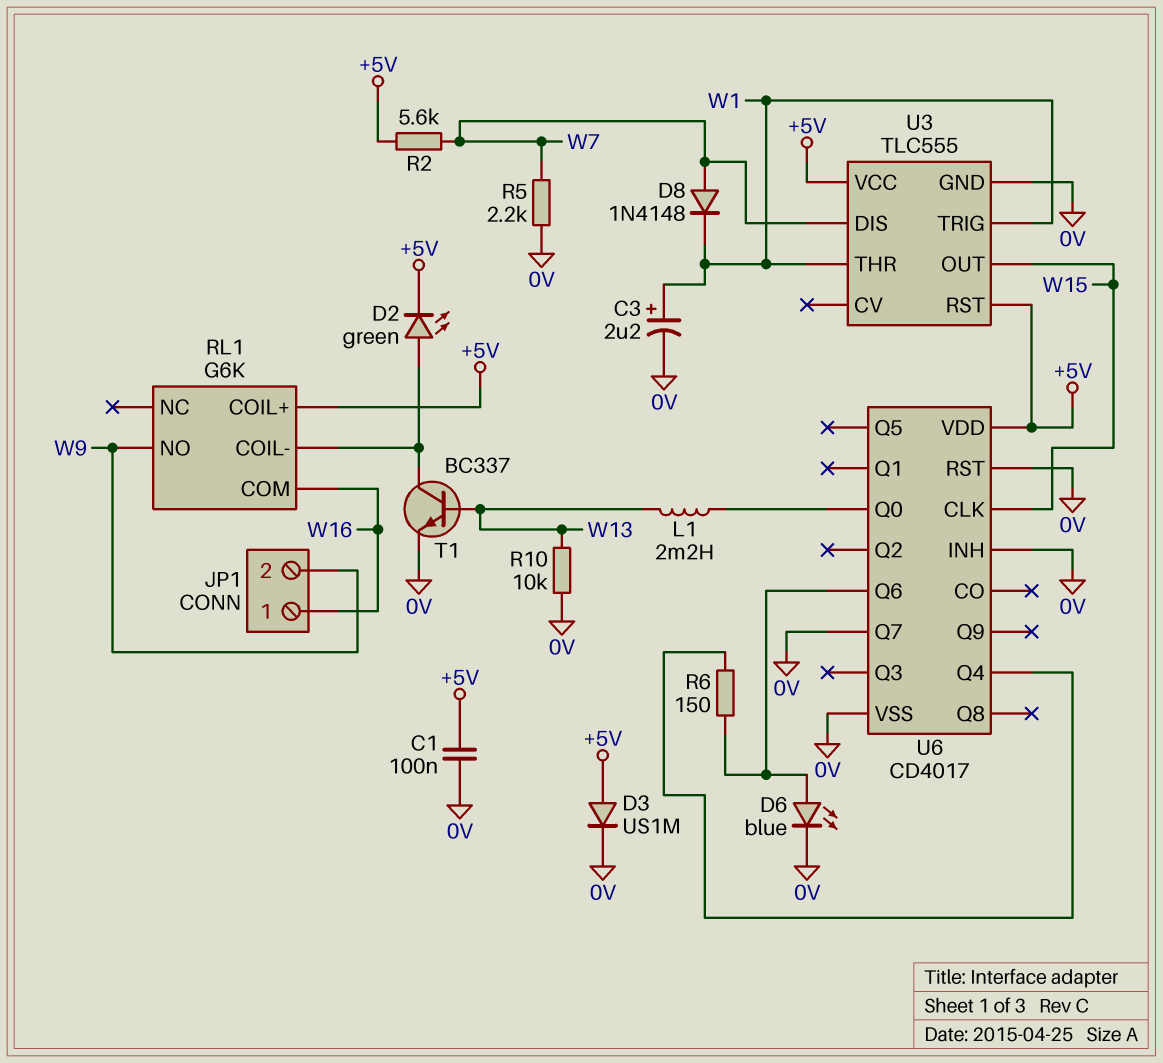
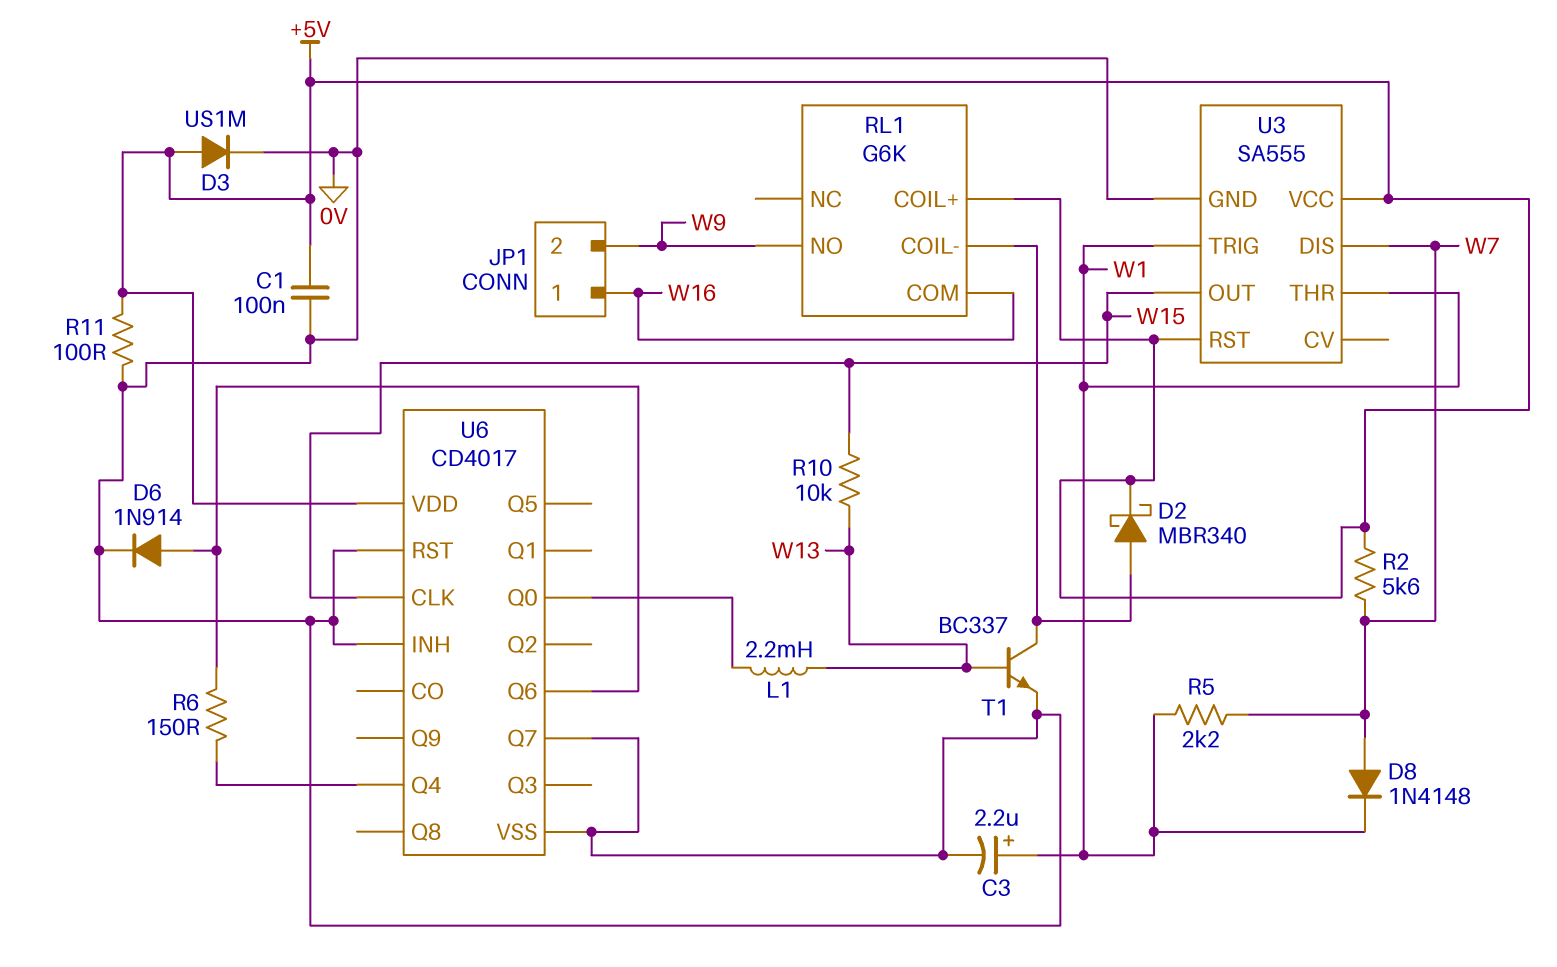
D2: LED green (A RL1/COIL-, K +5V) -> schottky MBR340 (A RL1/COIL-, K +5V)
D6: LED blue (A U6/Q6, K 0V) -> diode 1N914 (A U6/Q6, K 0V)
R5: 2.2k (0V, W7) -> 2.2k (W1, W7)
R10: 10k (0V, W13) -> 10k (W13, W15)
R11: none -> 100 (+5V, 0V)
U3: TLC555 -> SA555

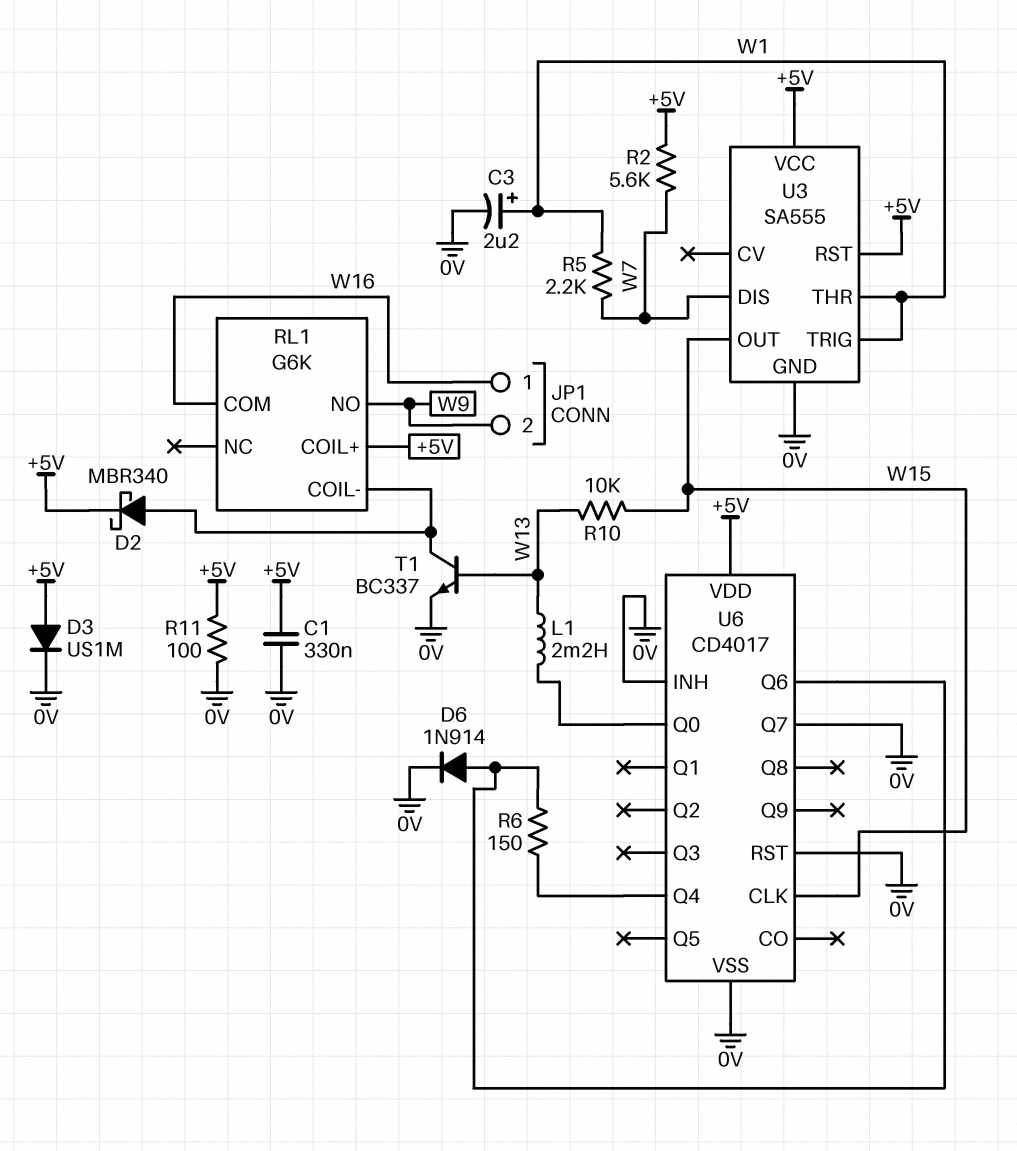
C1: 100nF (+5V, 0V) -> 330nF (+5V, 0V)
D8: diode 1N4148 (A W7, K W1) -> none

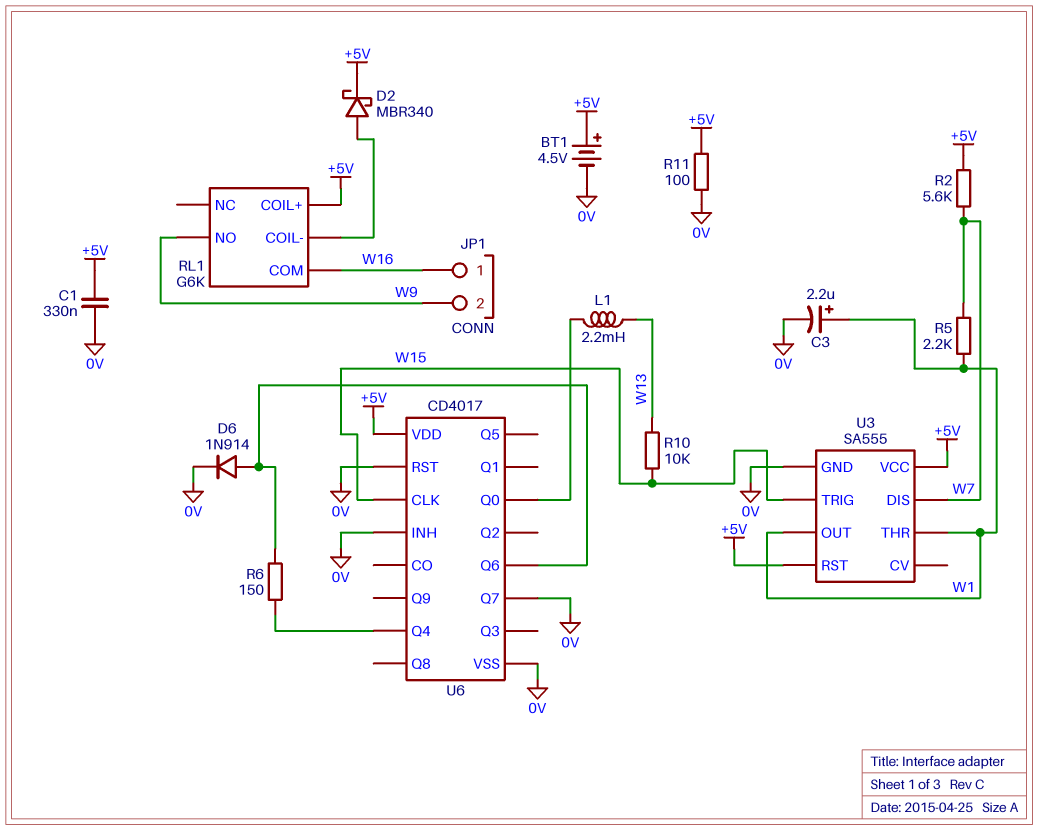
BT1: none -> 4.5V (plus +5V, minus 0V)
D3: diode US1M (A +5V, K 0V) -> none
T1: NPN BC337 (B W13, C RL1/COIL-, E 0V) -> none
U3 pin OUT: W15 -> W1
U3 pin TRIG: W1 -> W15

